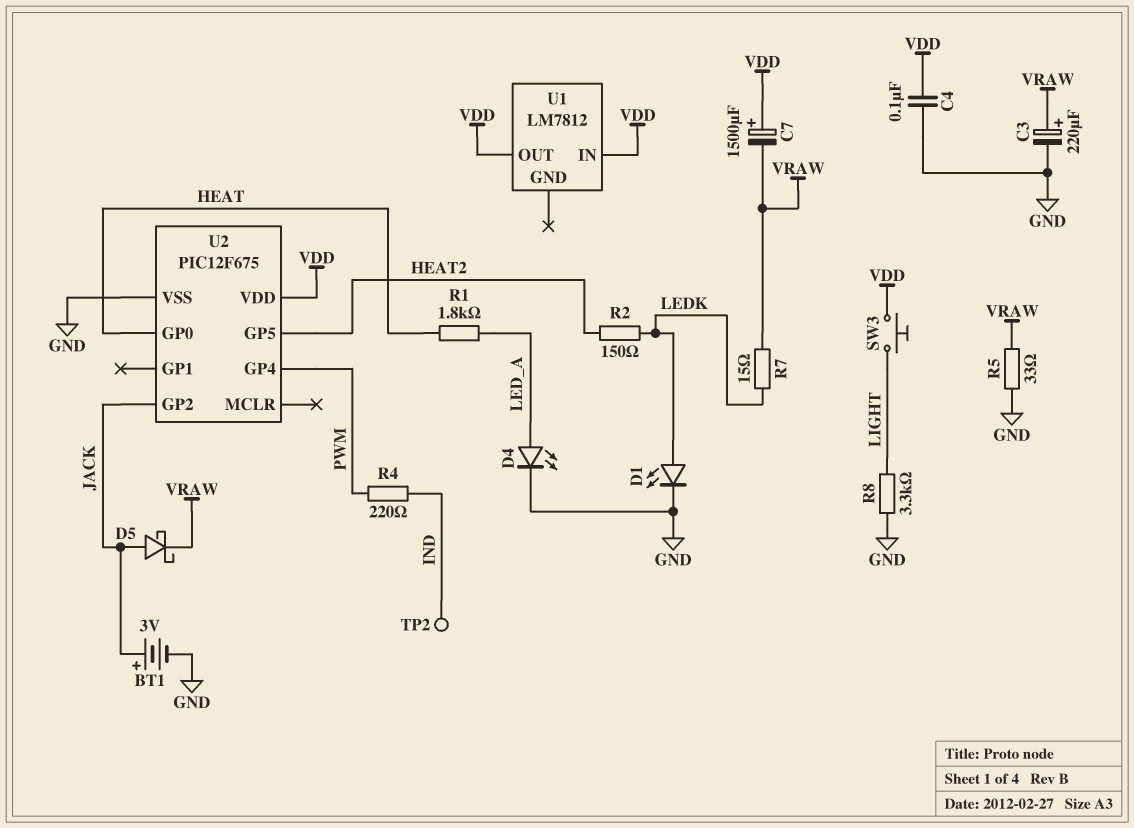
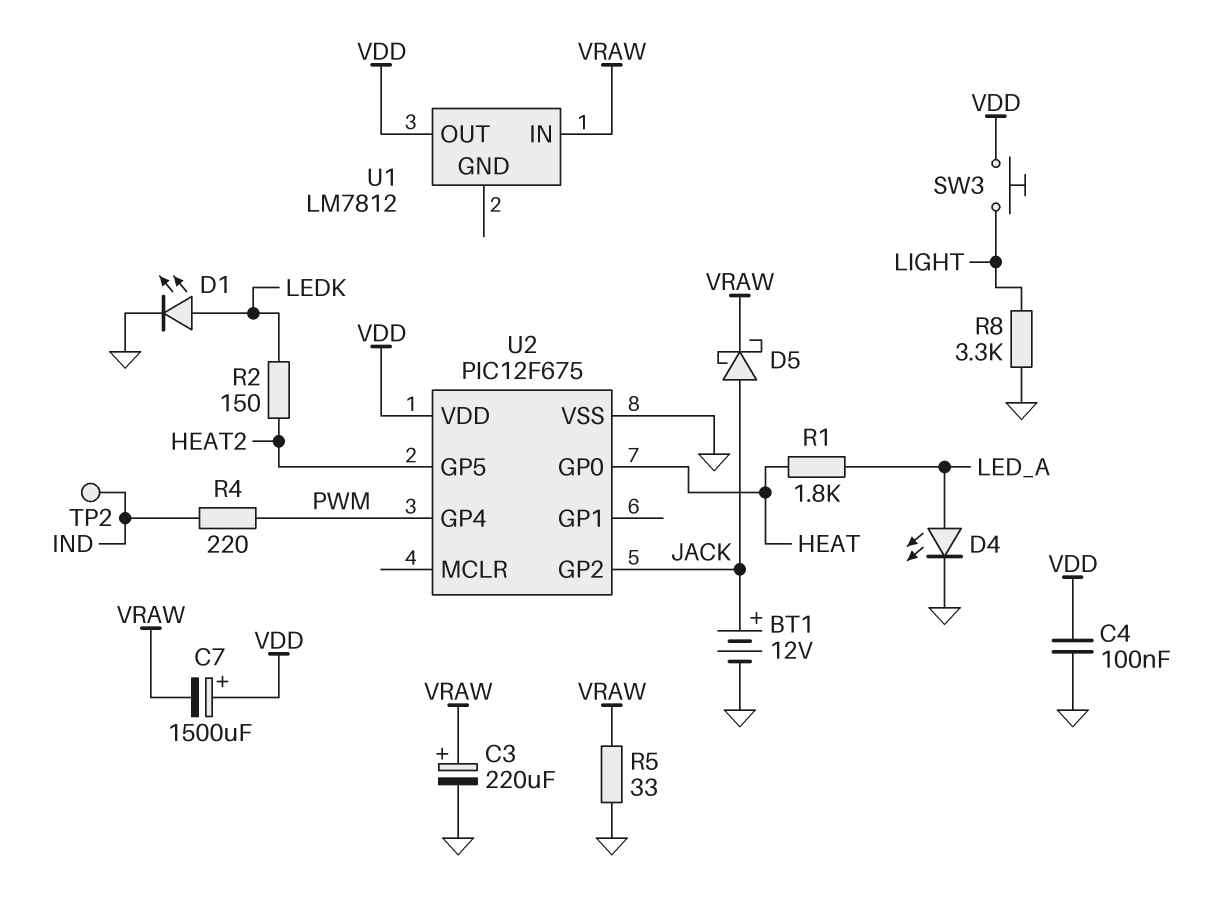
BT1: 3V (plus JACK, minus GND) -> 12V (plus JACK, minus GND)
R7: 15 (LEDK, VRAW) -> none
U1 pin IN: VDD -> VRAW

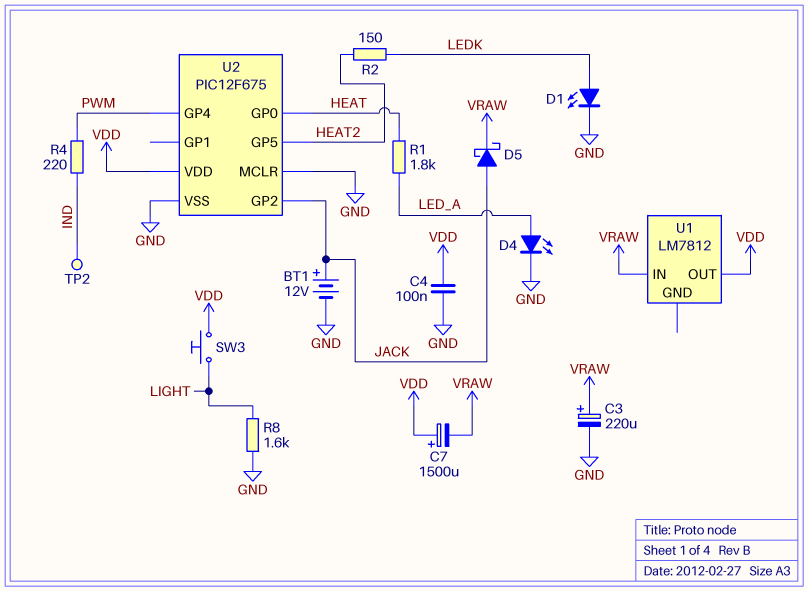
R5: 33 (GND, VRAW) -> none
R8: 3.3k (GND, LIGHT) -> 1.6k (GND, LIGHT)
U2 pin MCLR: none -> GND

